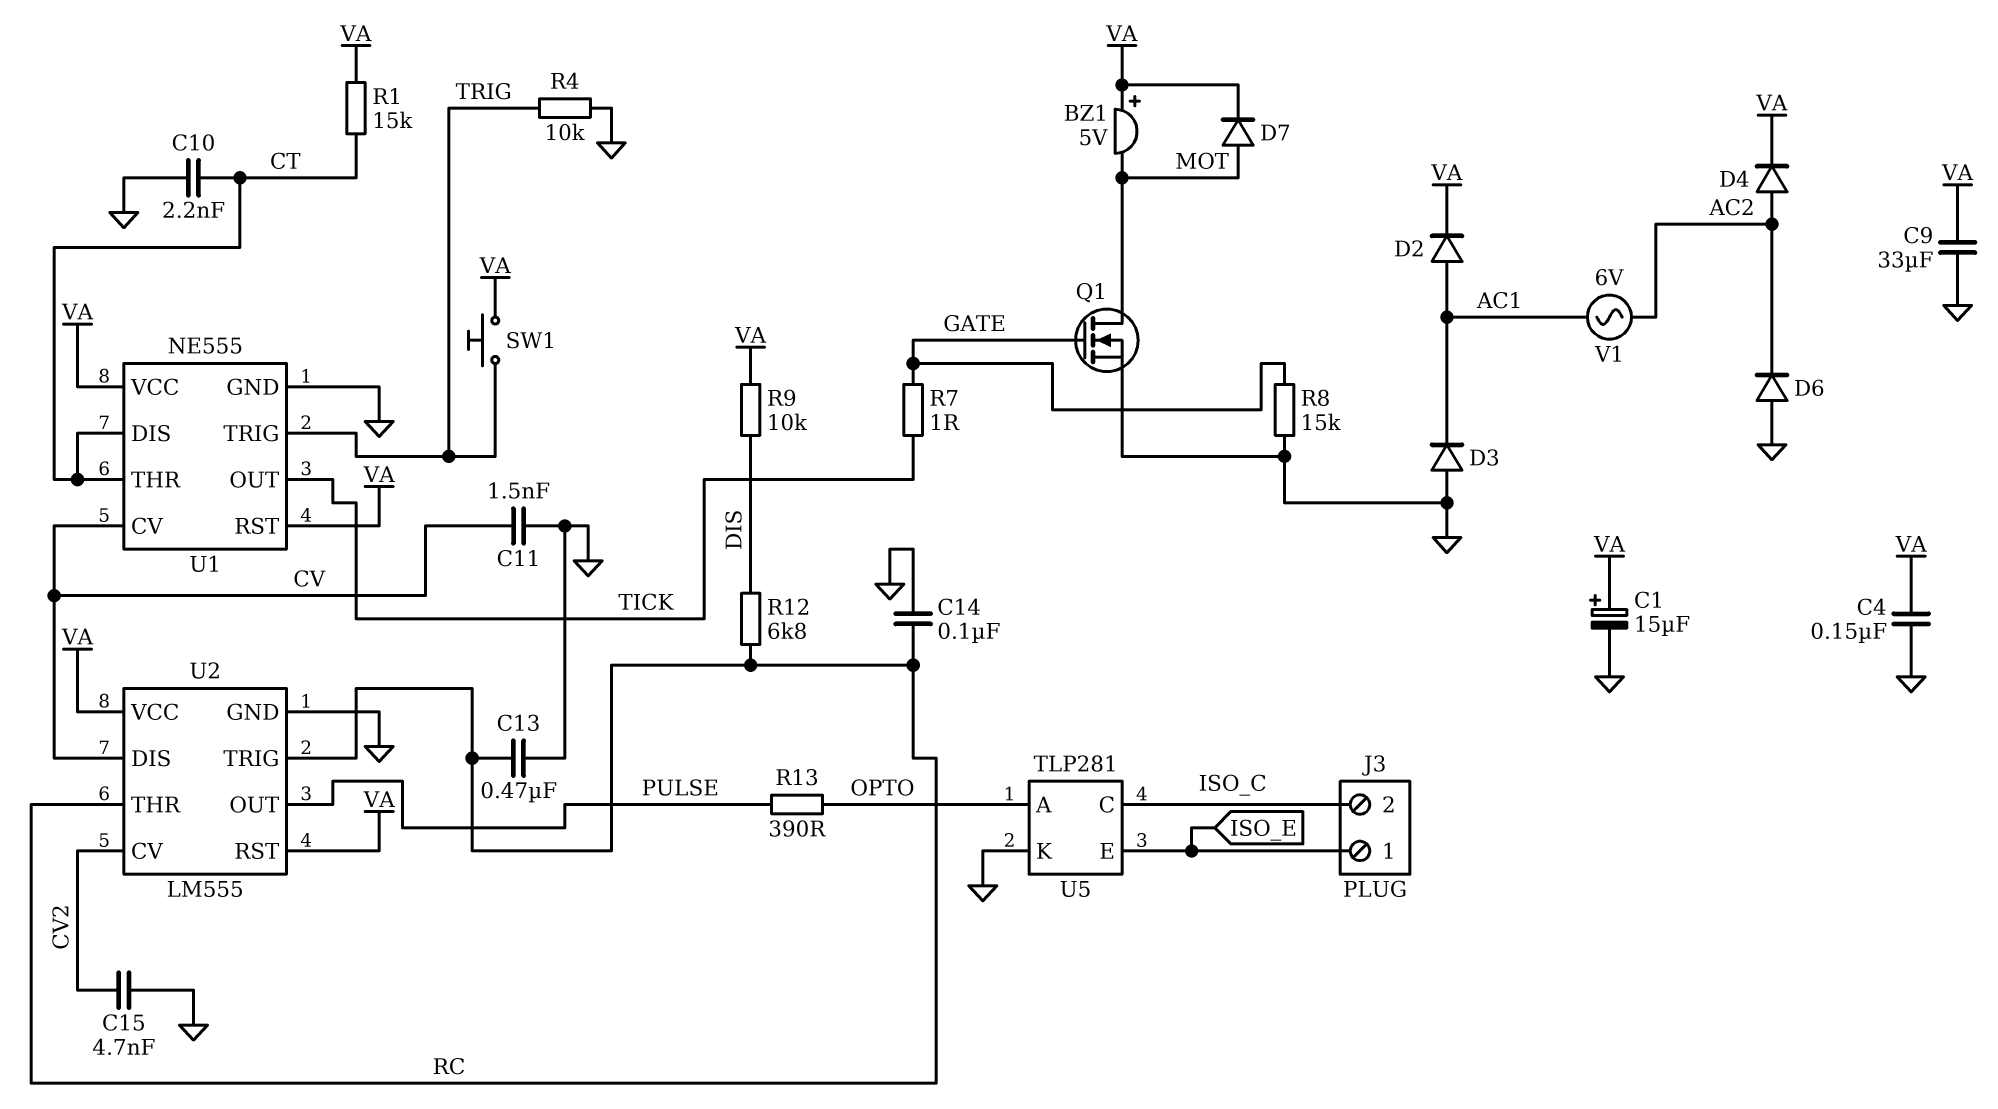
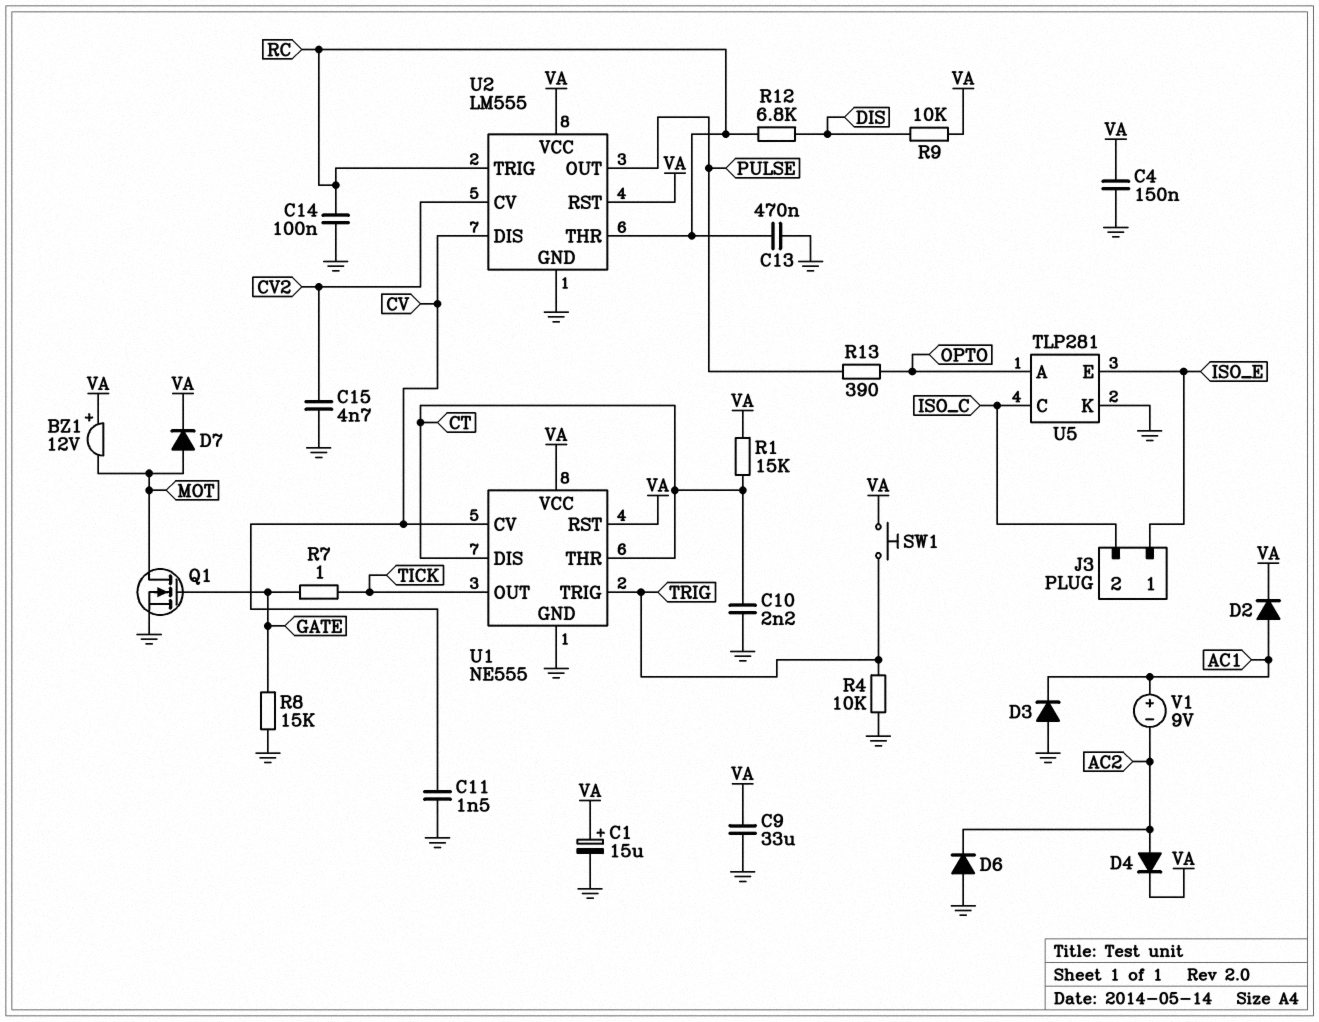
BZ1: buzzer 5V (plus VA, minus MOT) -> buzzer 12V (plus VA, minus MOT)
V1: AC 6V (AC1, AC2) -> 9V (plus AC1, minus AC2)

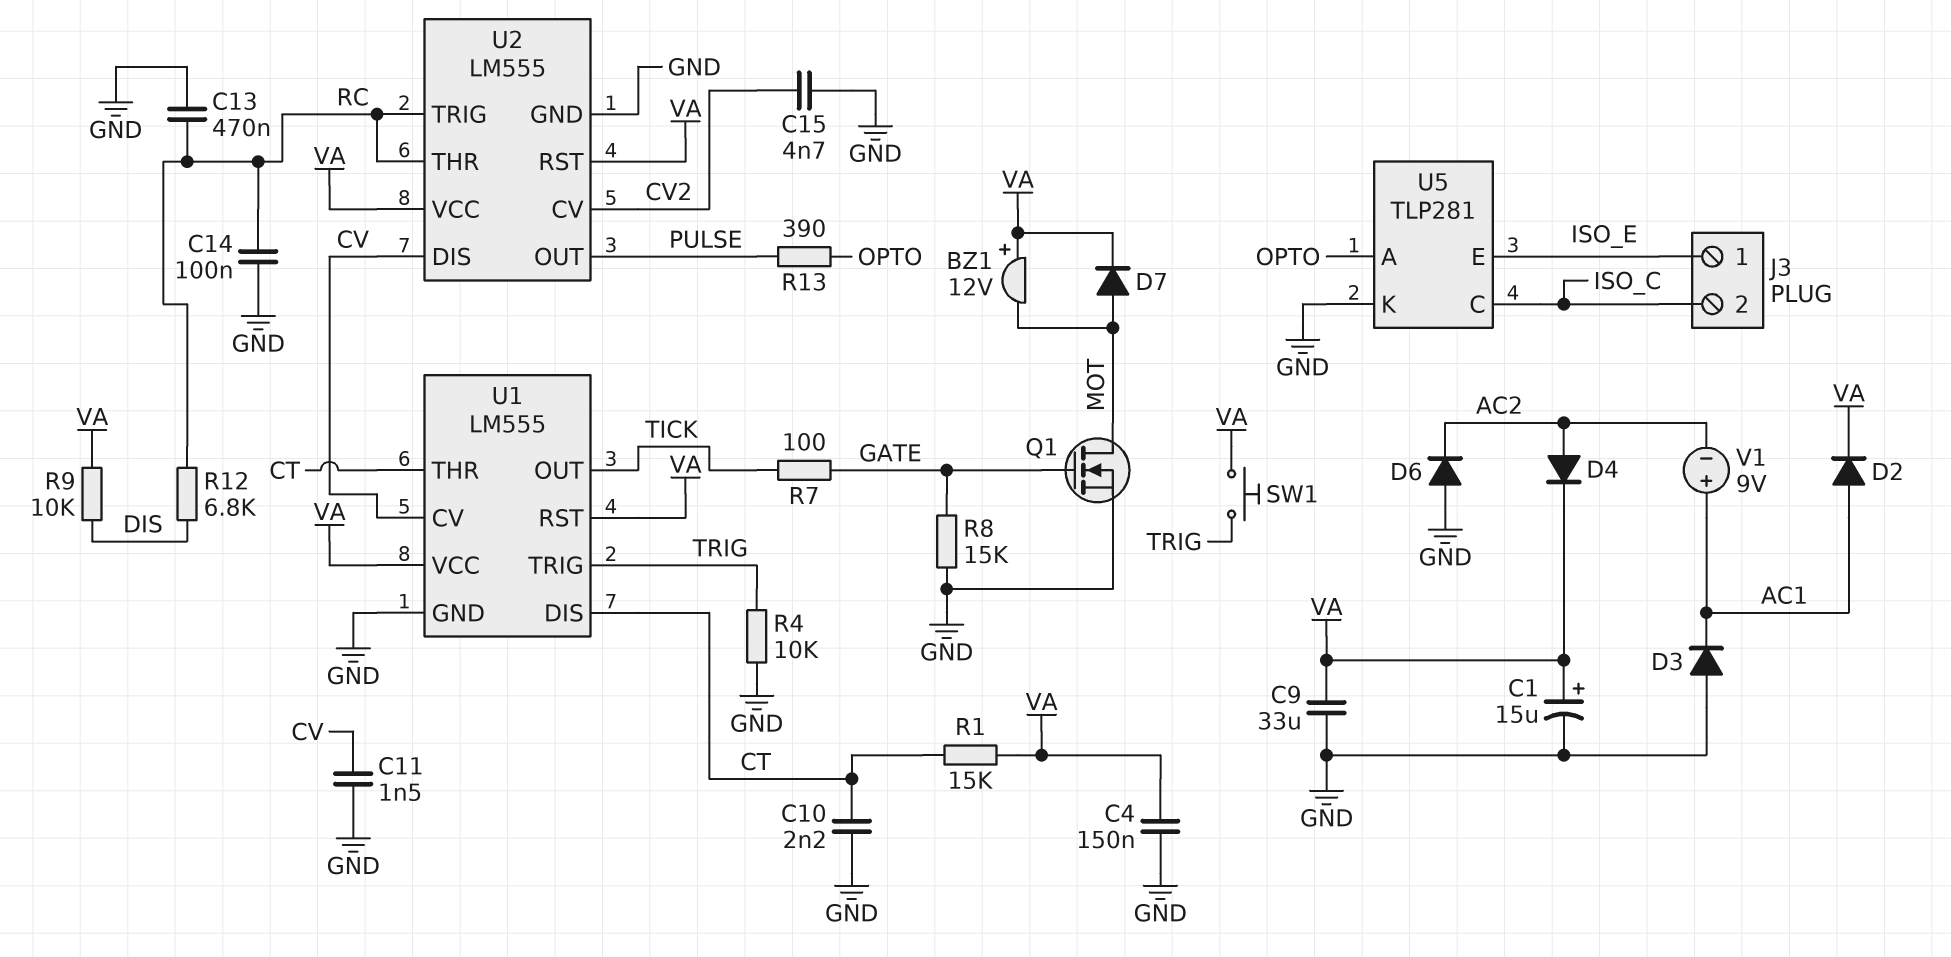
R7: 1 (GATE, TICK) -> 100 (GATE, TICK)
U1: NE555 -> LM555

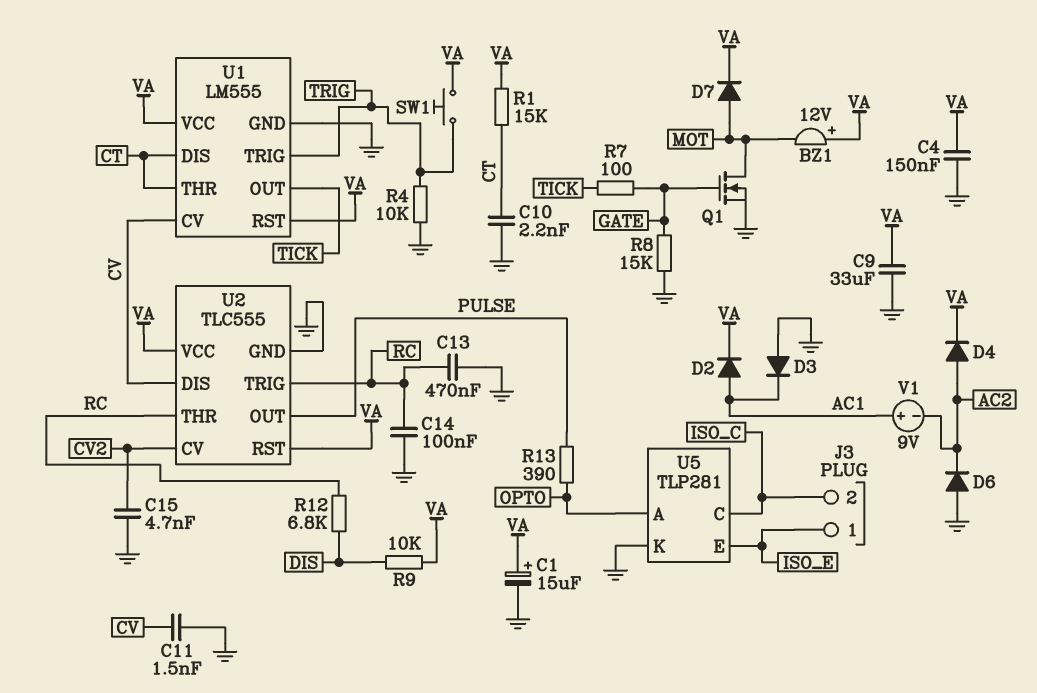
U2: LM555 -> TLC555

